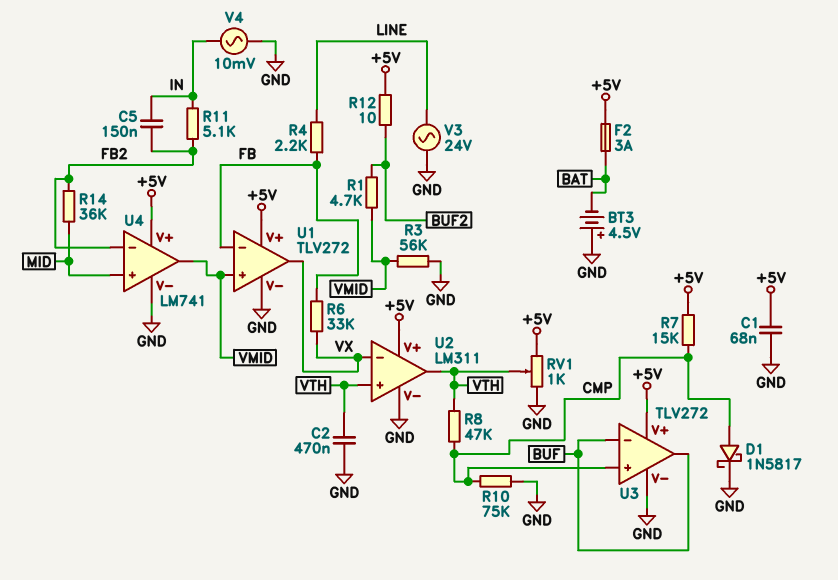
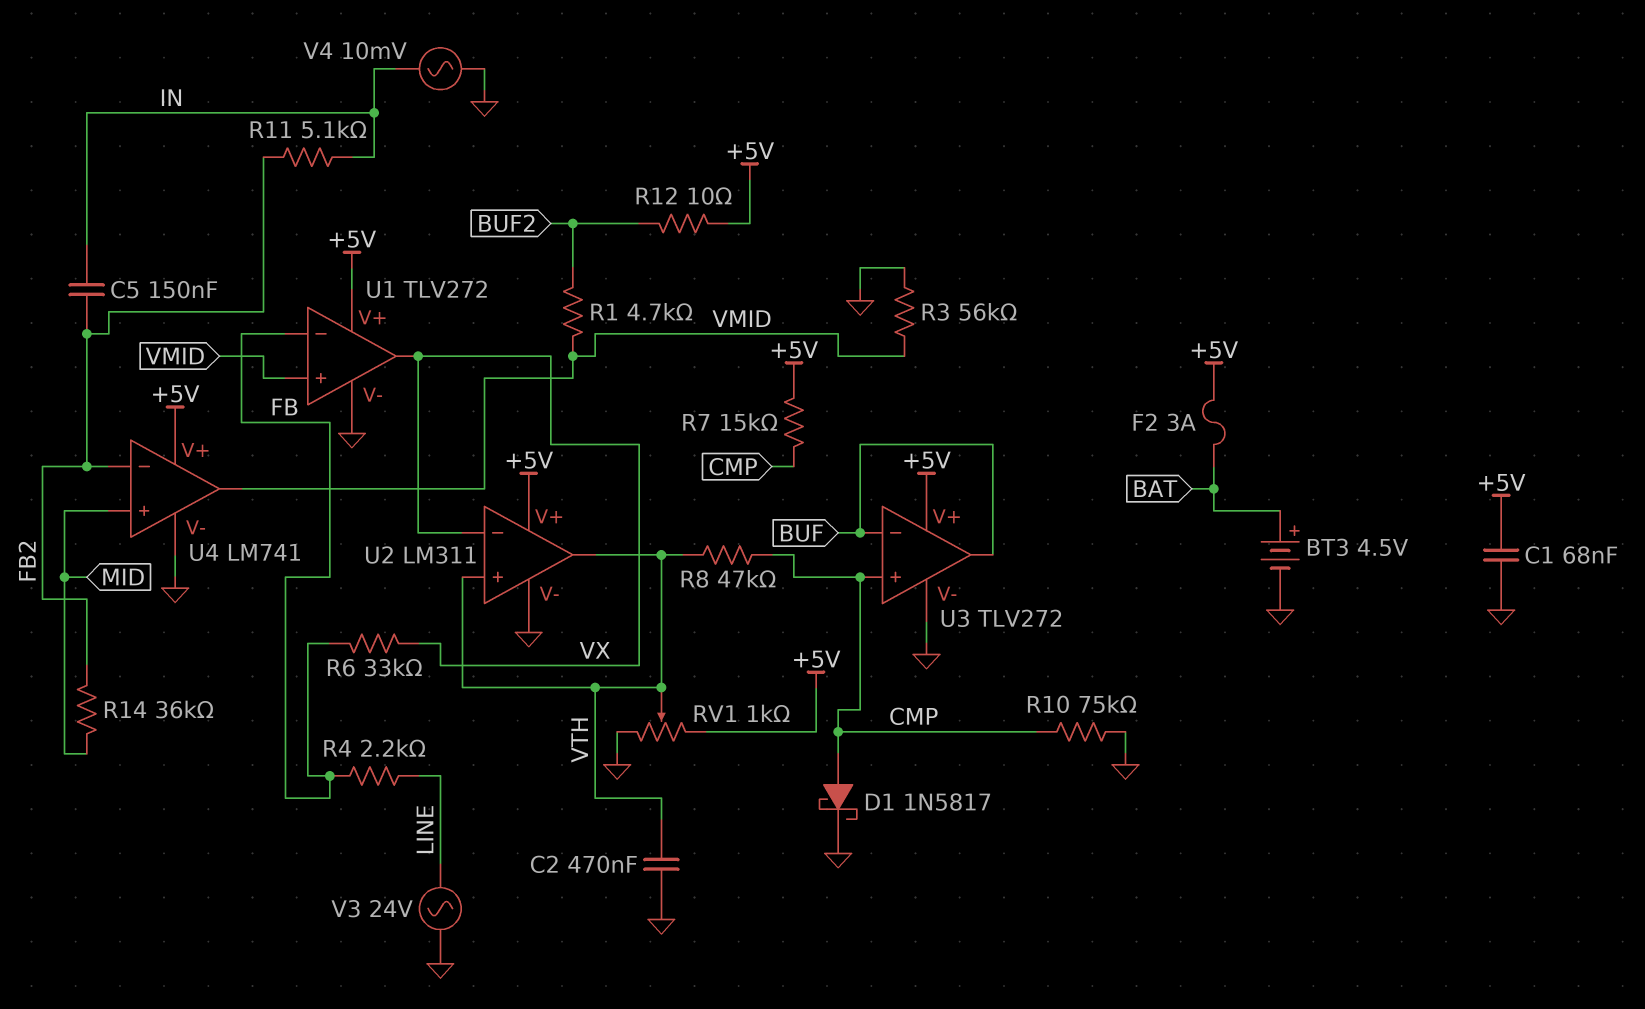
BT3: 4.5V (plus GND, minus BAT) -> 4.5V (plus BAT, minus GND)

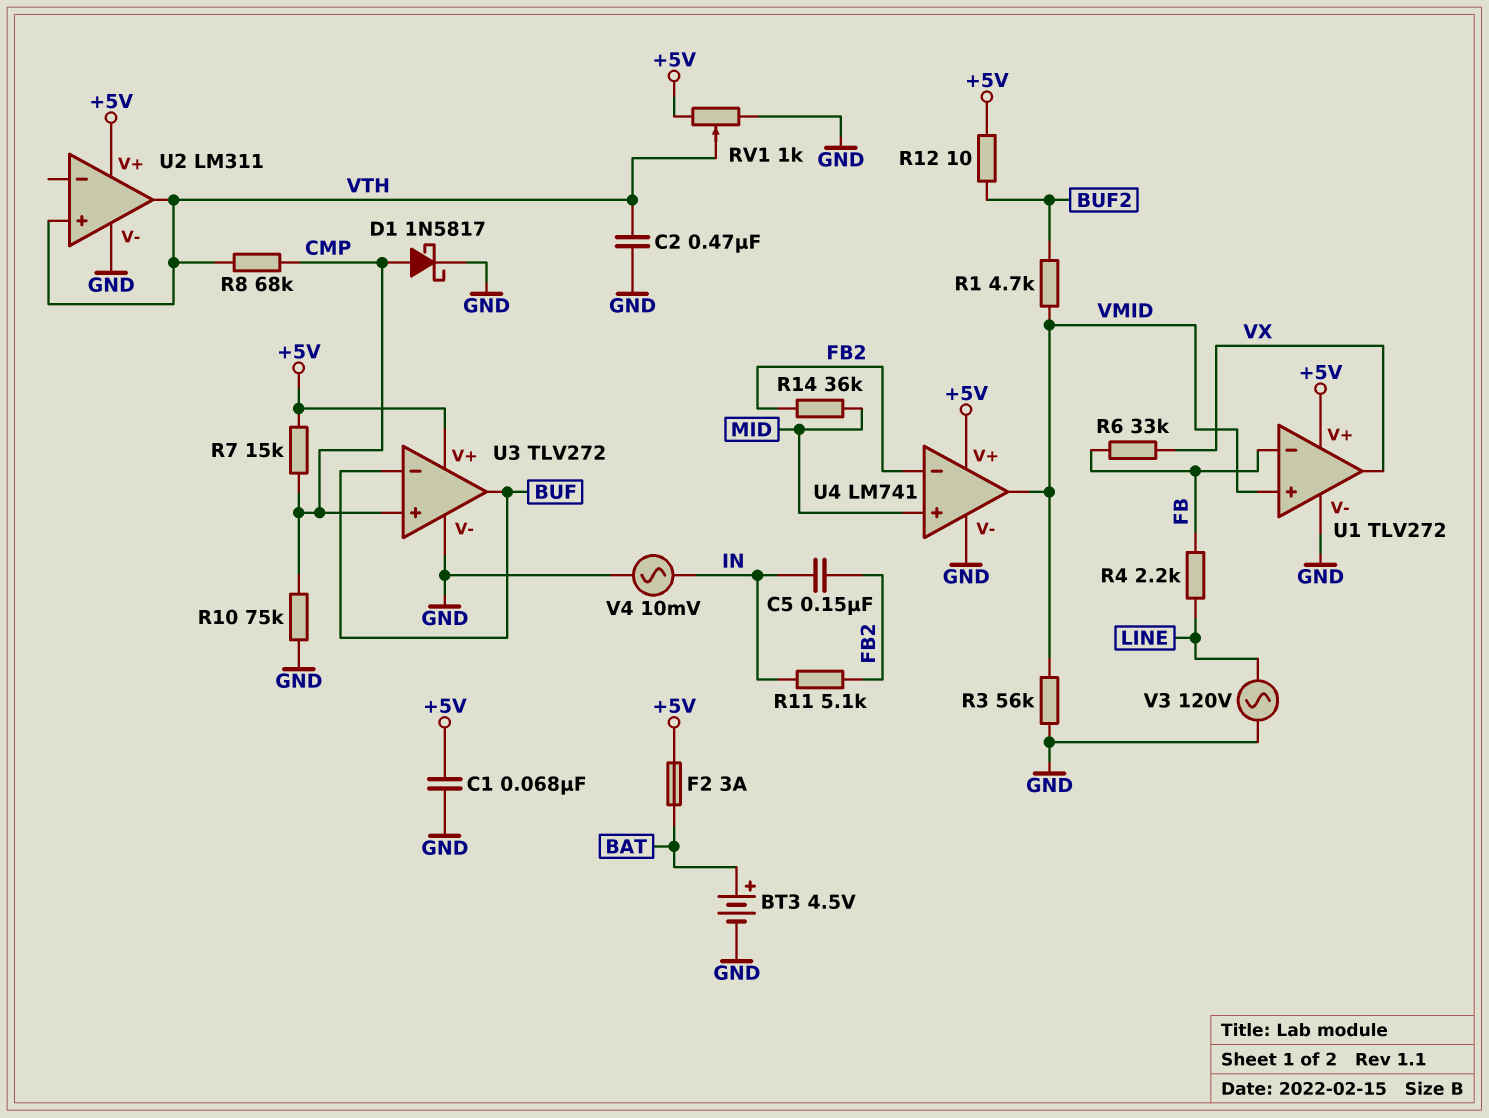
R8: 47k (CMP, VTH) -> 68k (CMP, VTH)
U2 pin in-: VX -> none
V3: AC 24V (GND, LINE) -> AC 120V (GND, LINE)

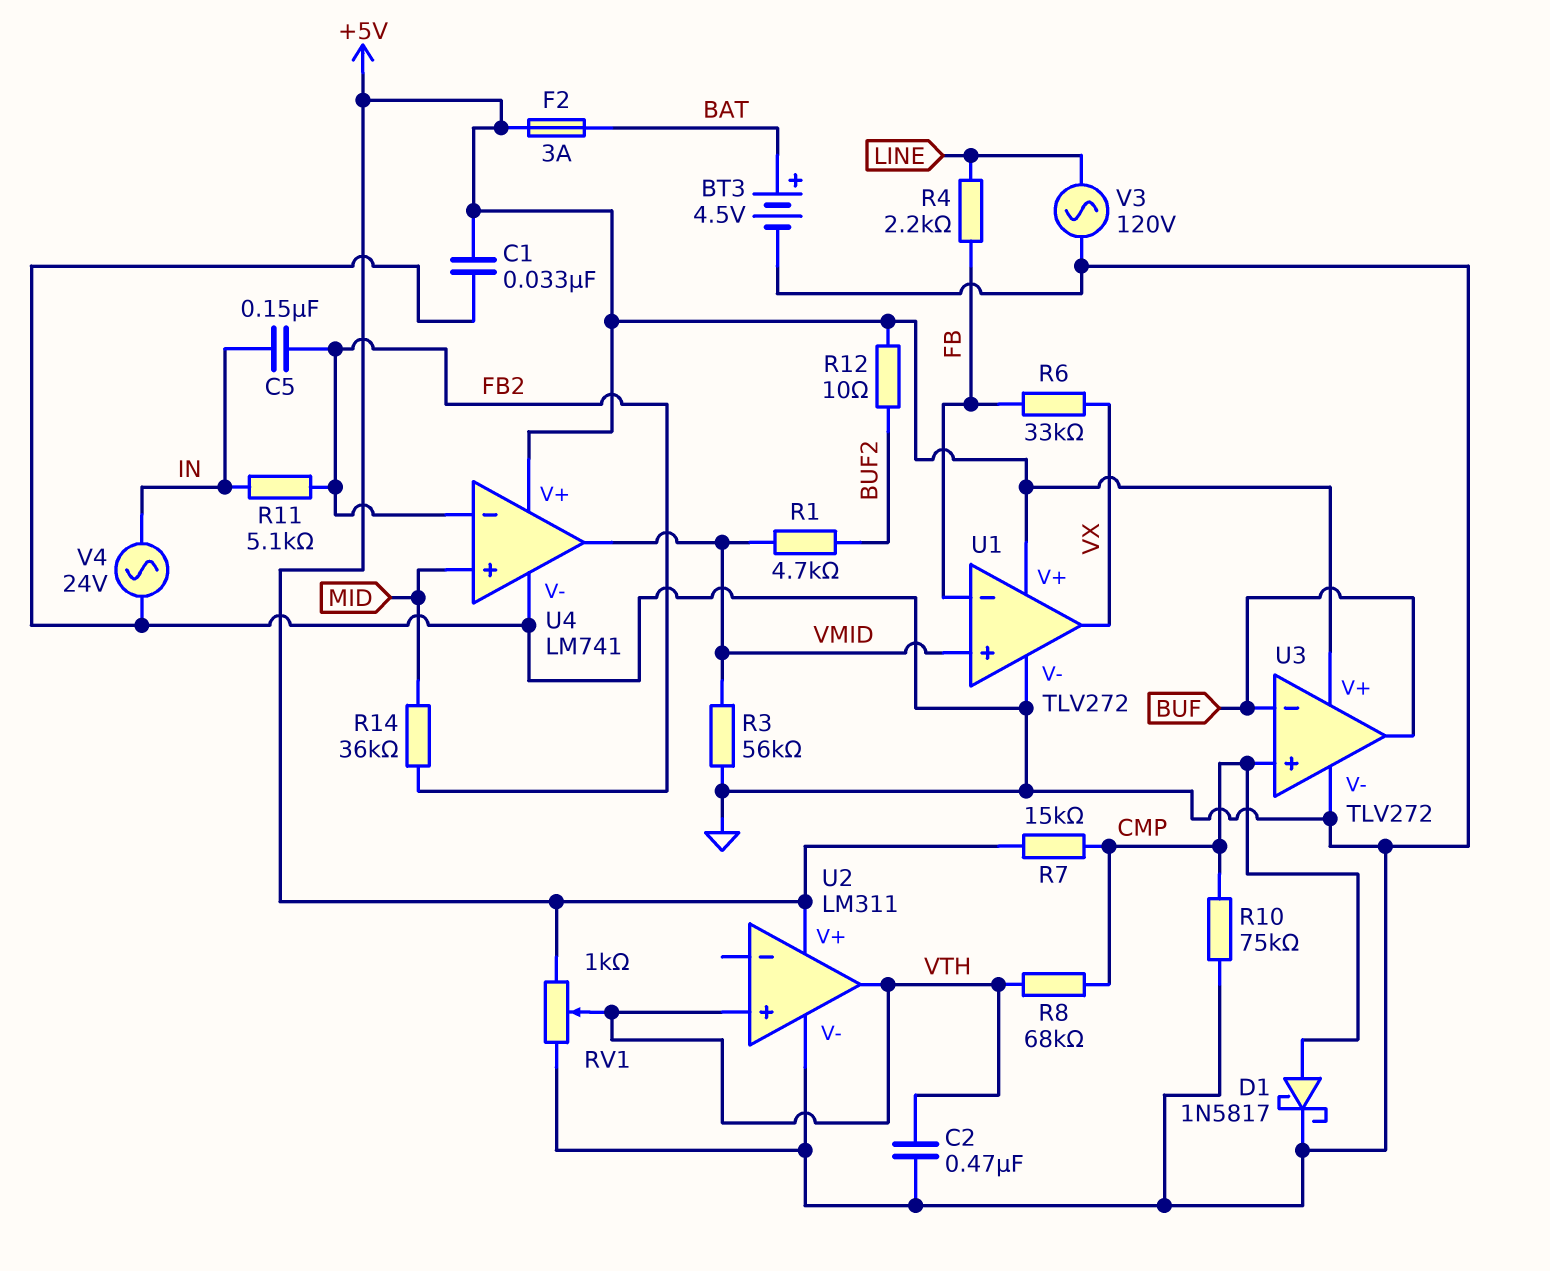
C1: 68nF (+5V, GND) -> 33nF (+5V, GND)
V4: AC 10mV (GND, IN) -> AC 24V (GND, IN)

